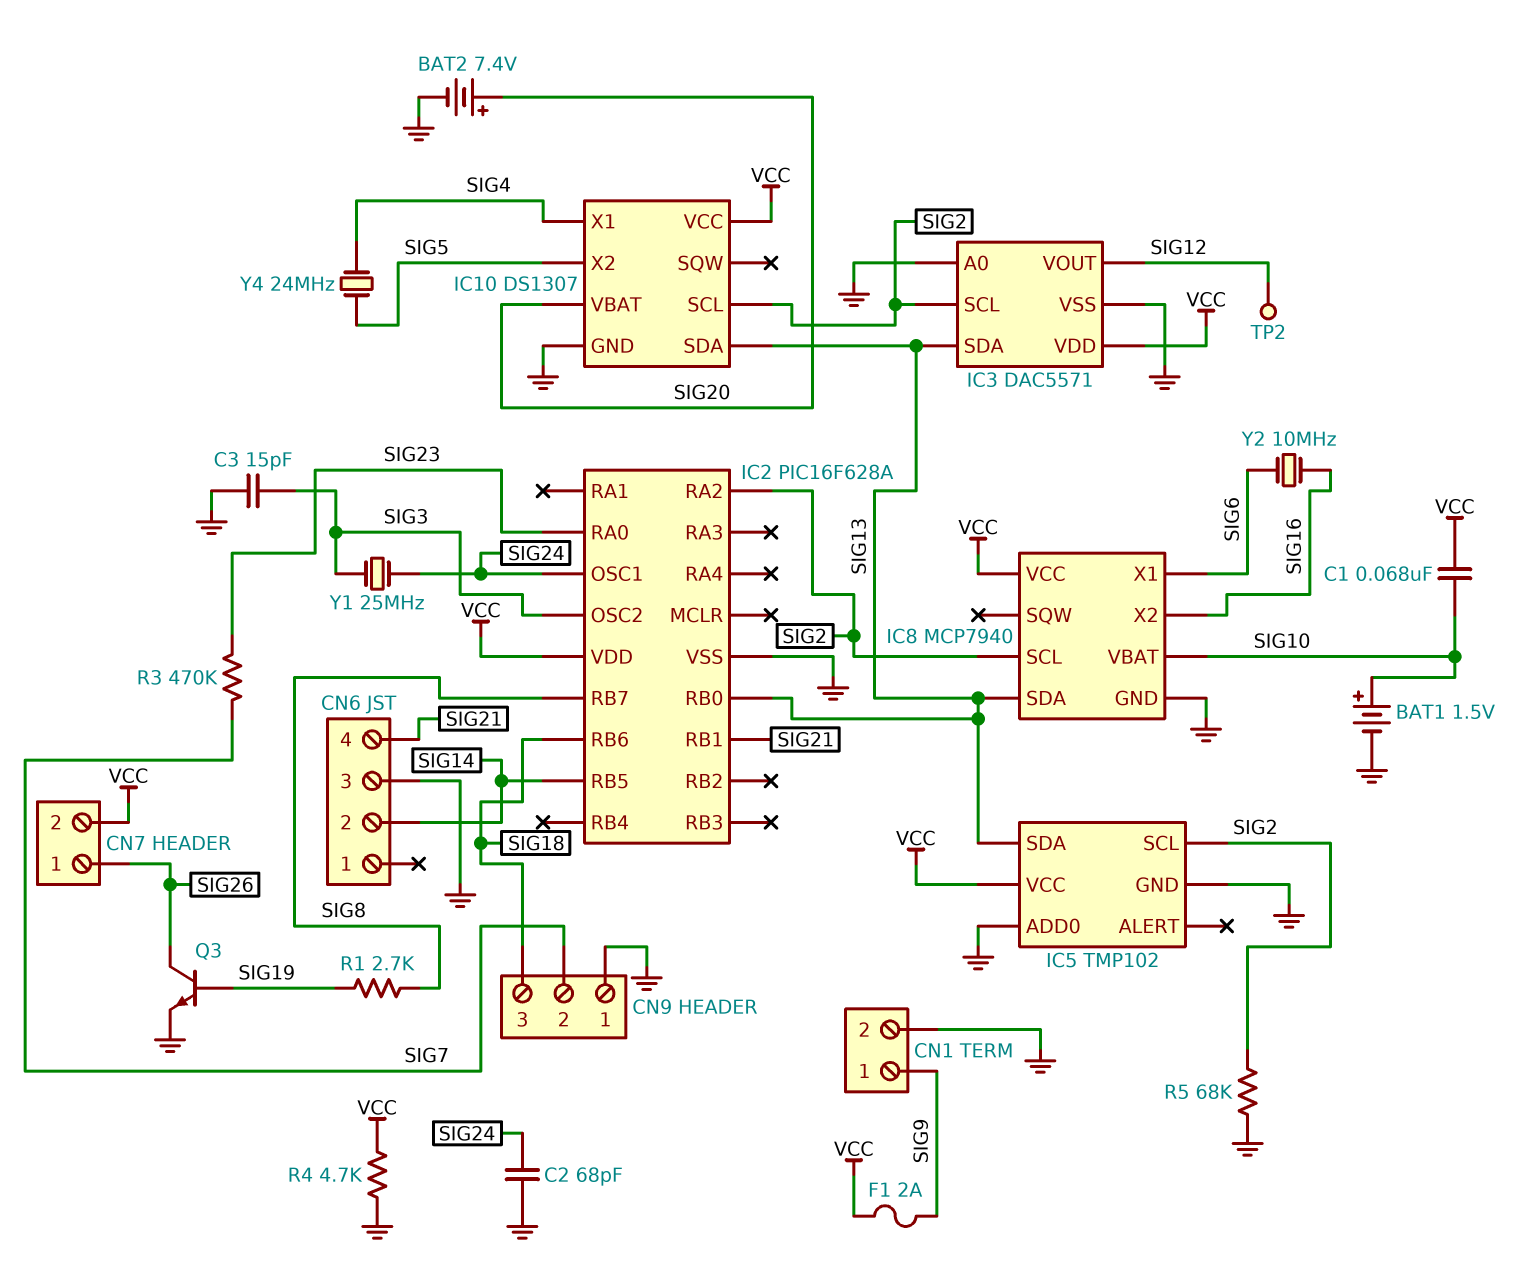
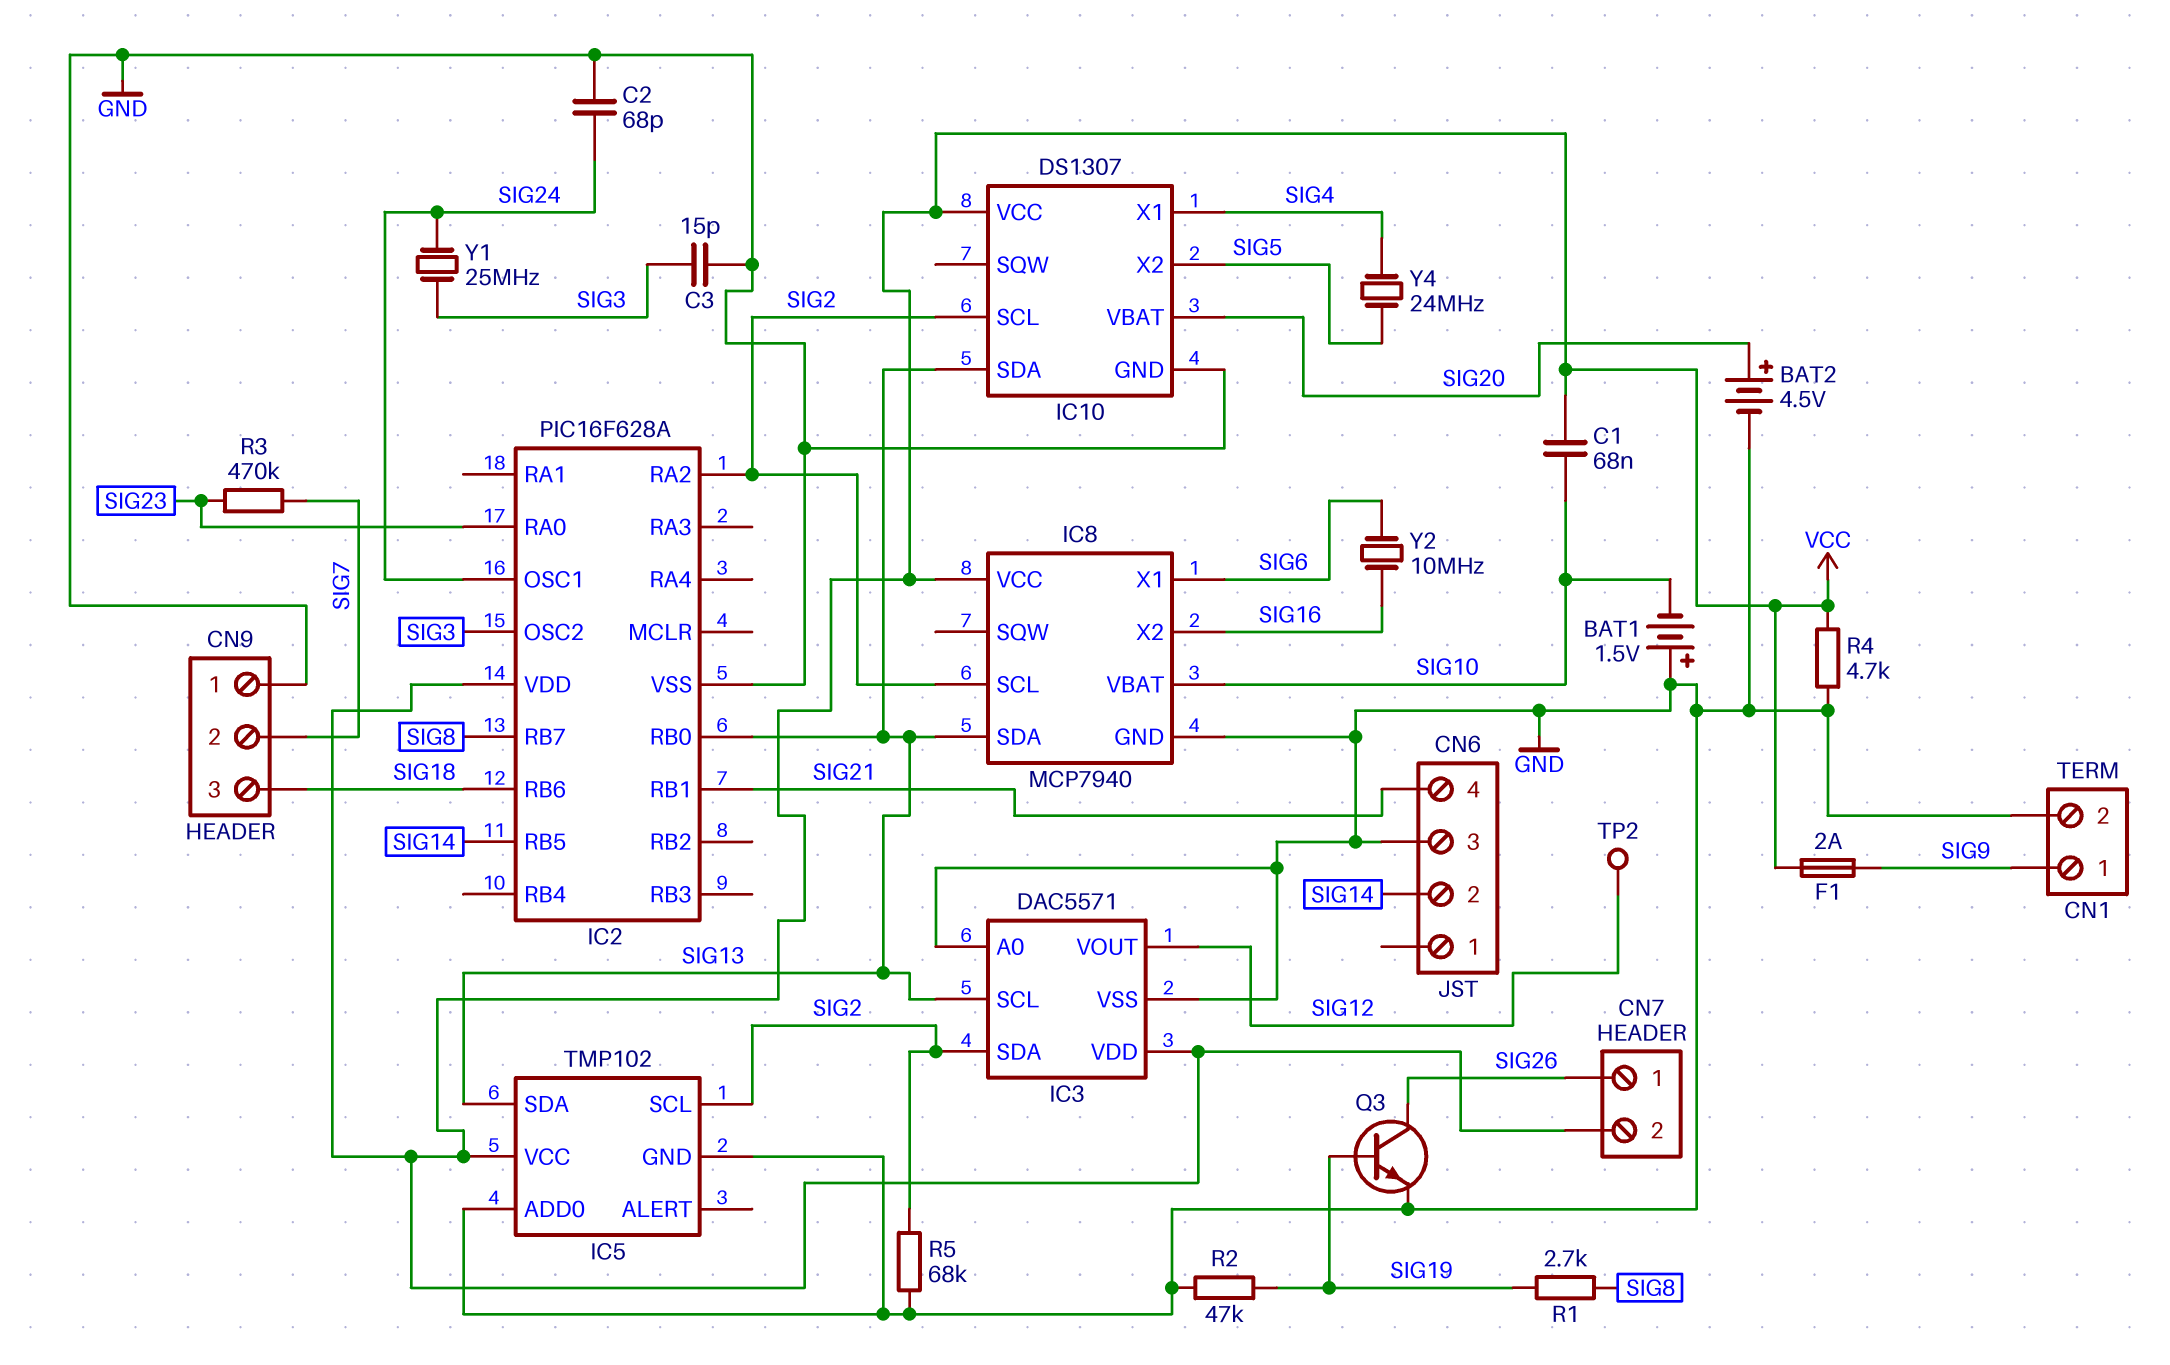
BAT1: 1.5V (plus SIG10, minus GND) -> 1.5V (plus GND, minus SIG10)
BAT2: 7.4V (plus SIG20, minus GND) -> 4.5V (plus SIG20, minus GND)
IC3 pin SCL: SIG2 -> SIG13
IC3 pin SDA: SIG13 -> SIG2
R2: none -> 47k (GND, SIG19)

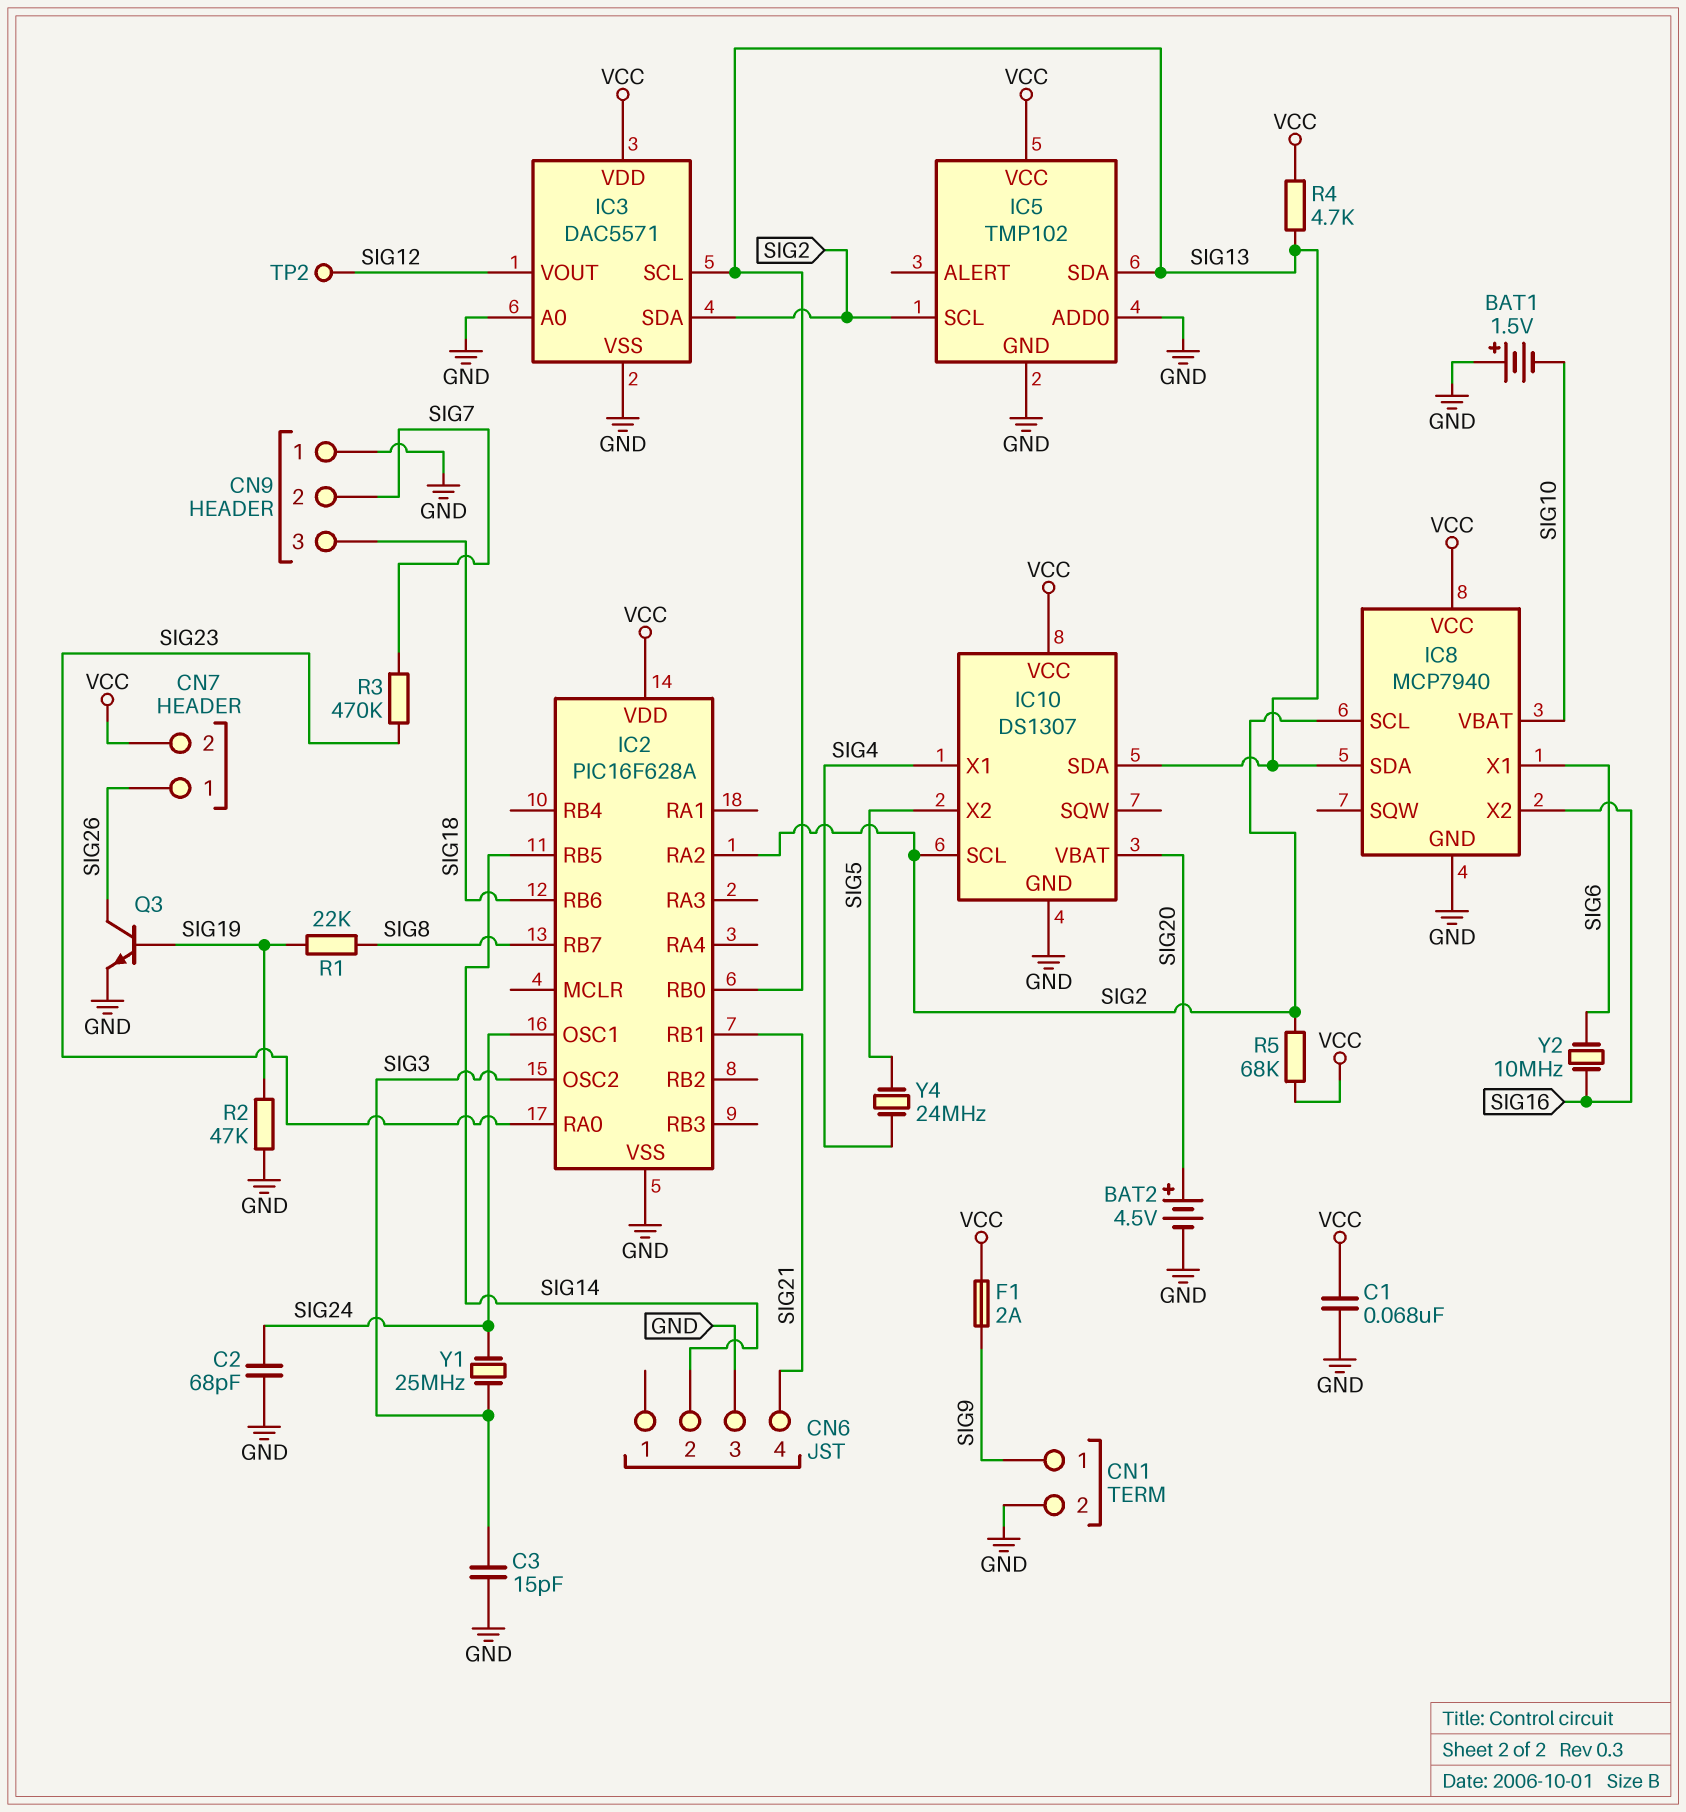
C1: 68nF (SIG10, VCC) -> 68nF (GND, VCC)
R1: 2.7k (SIG8, SIG19) -> 22k (SIG8, SIG19)
R4: 4.7k (GND, VCC) -> 4.7k (SIG13, VCC)
R5: 68k (GND, SIG2) -> 68k (SIG2, VCC)

